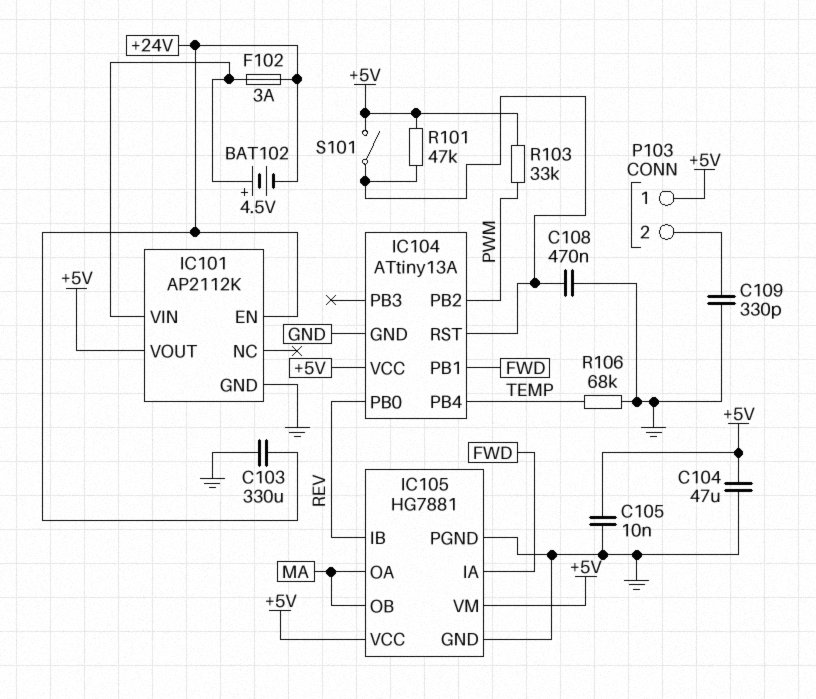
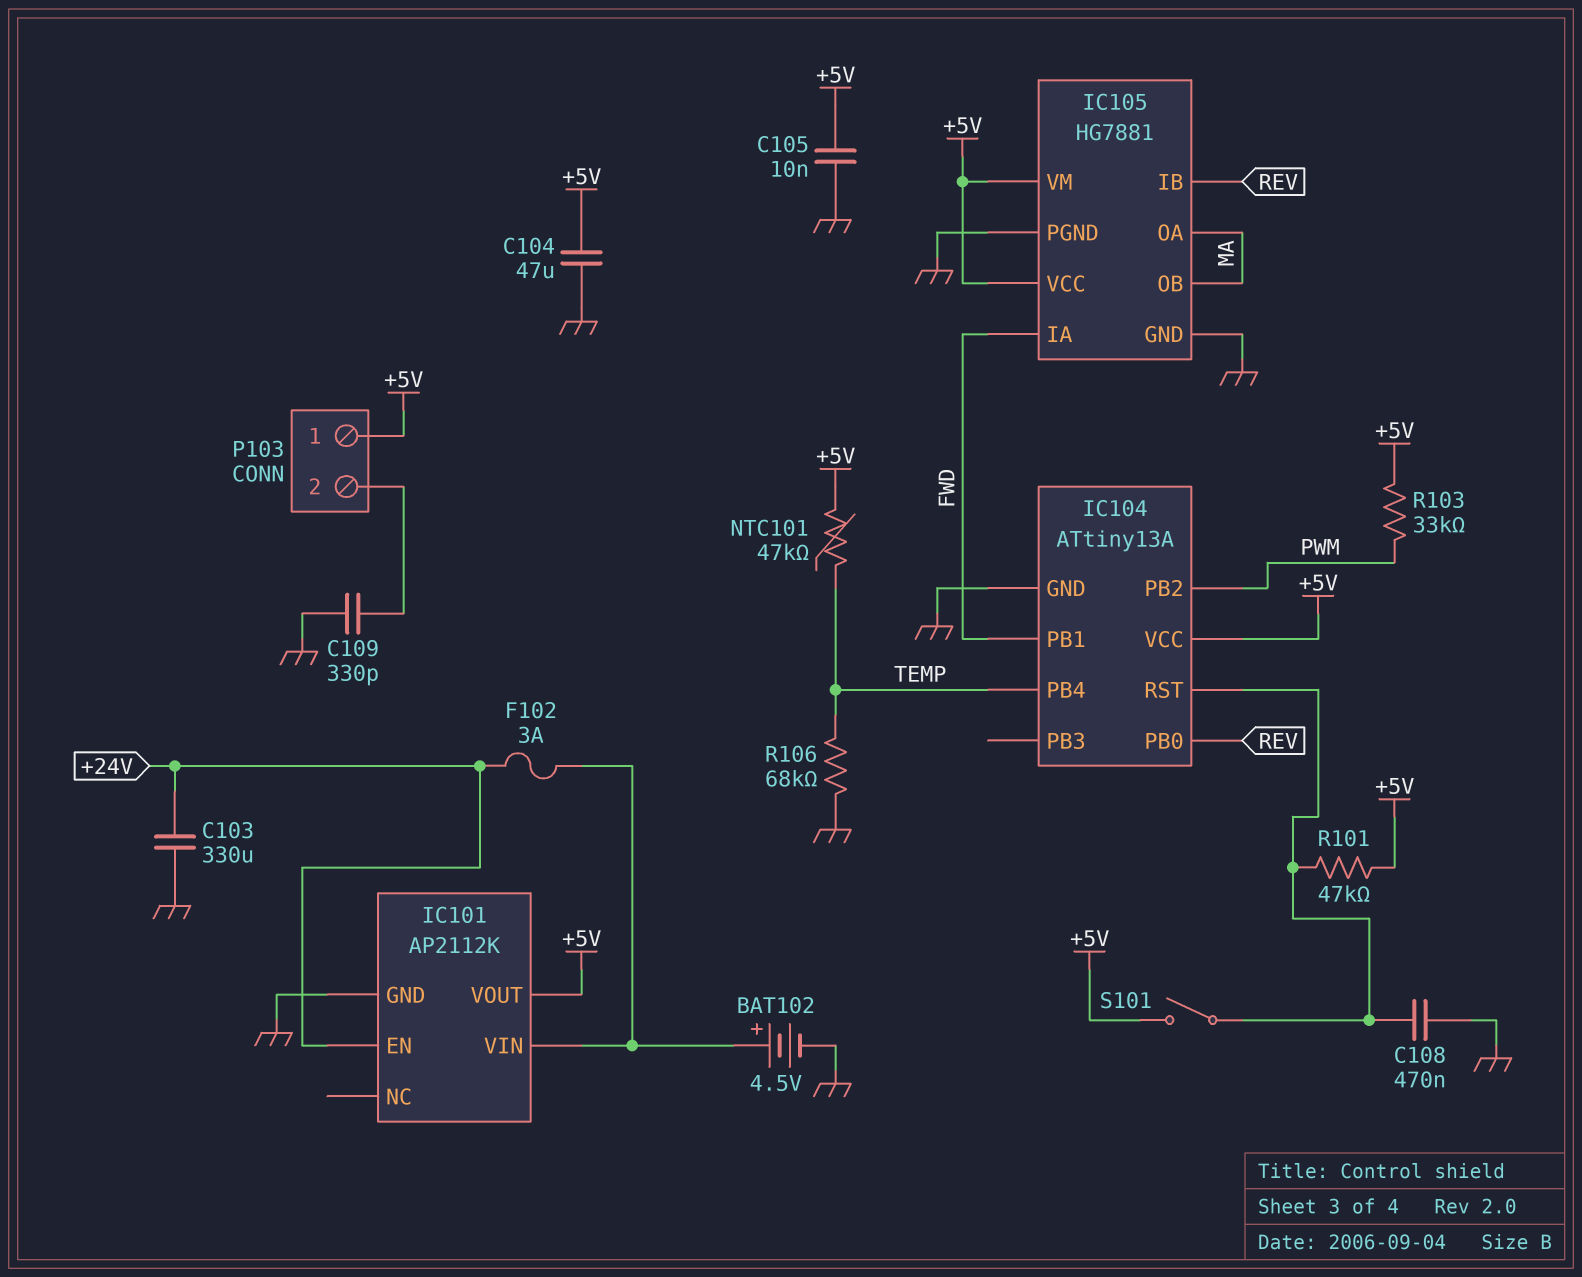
BAT102: 4.5V (plus IC101/VIN, minus +24V) -> 4.5V (plus IC101/VIN, minus GND)
NTC101: none -> 47k (+5V, TEMP)

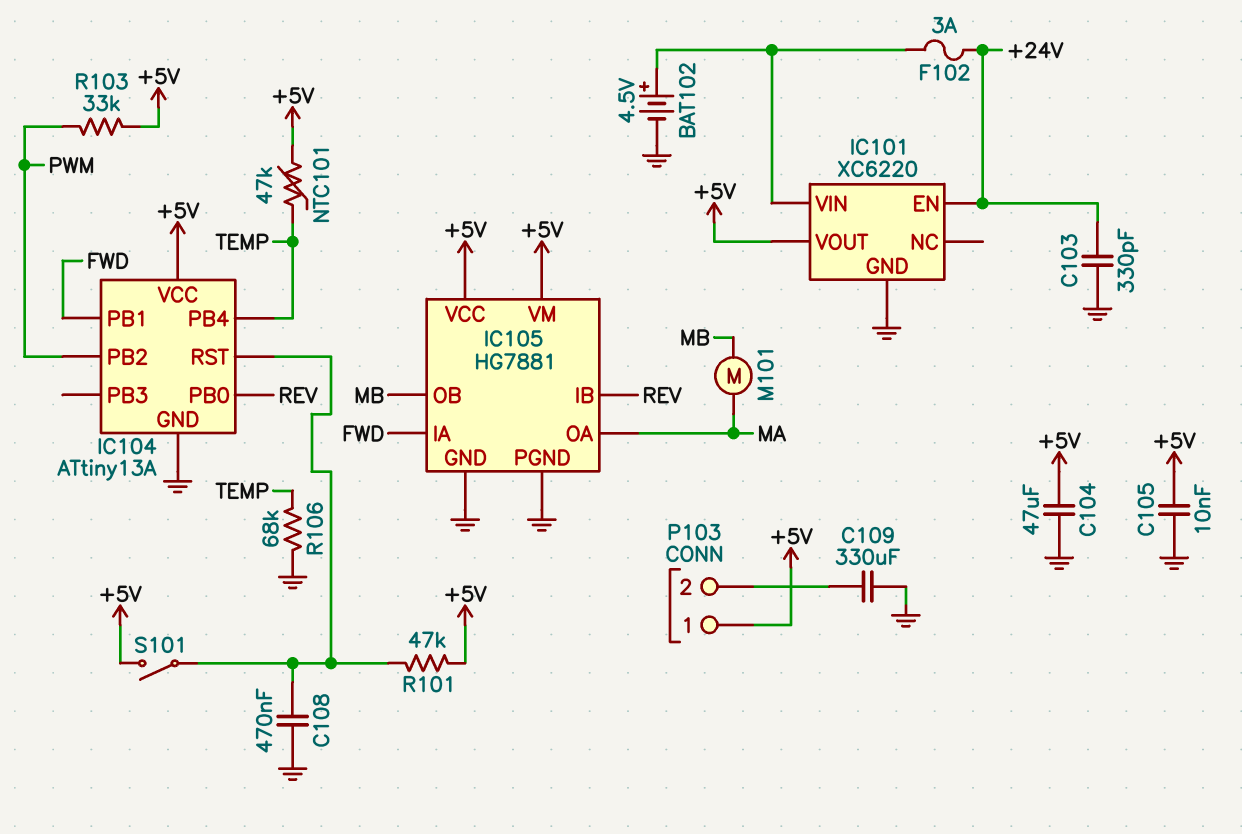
C103: 330uF (+24V, GND) -> 330pF (+24V, GND)
C109: 330pF (GND, P103/2) -> 330uF (GND, P103/2)
IC101: AP2112K -> XC6220
IC105 pin OB: MA -> MB
M101: none -> motor (MA, MB)

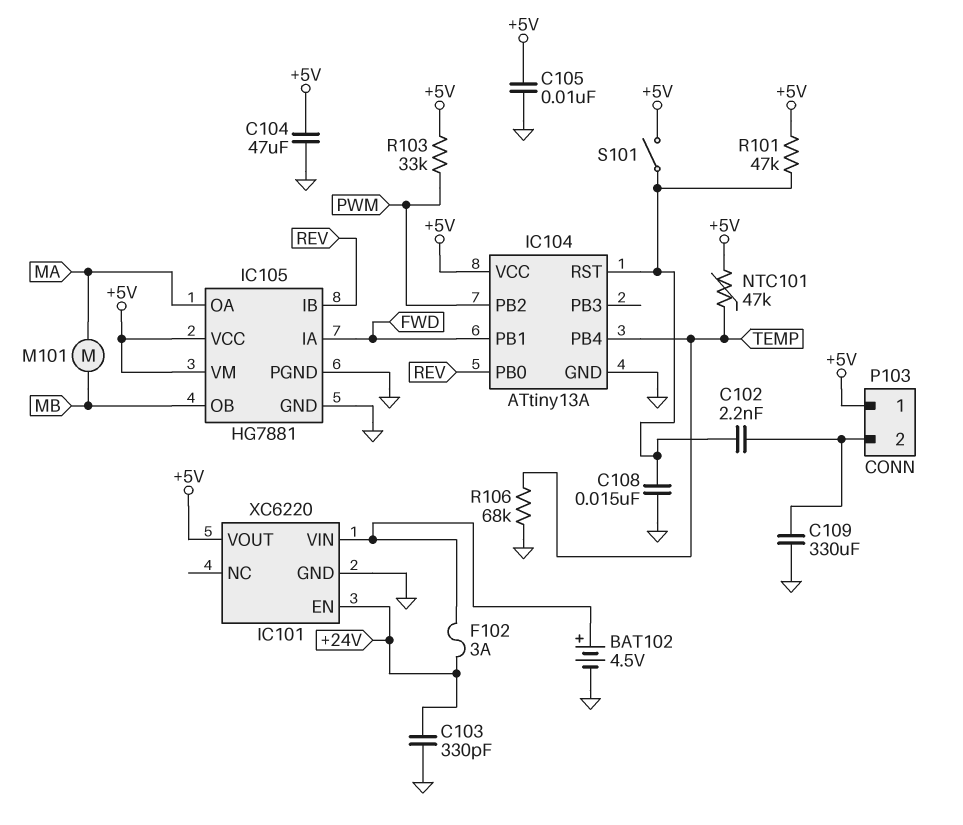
C102: none -> 2.2nF (IC104/RST, P103/2)
C108: 470nF (GND, IC104/RST) -> 15nF (GND, IC104/RST)

